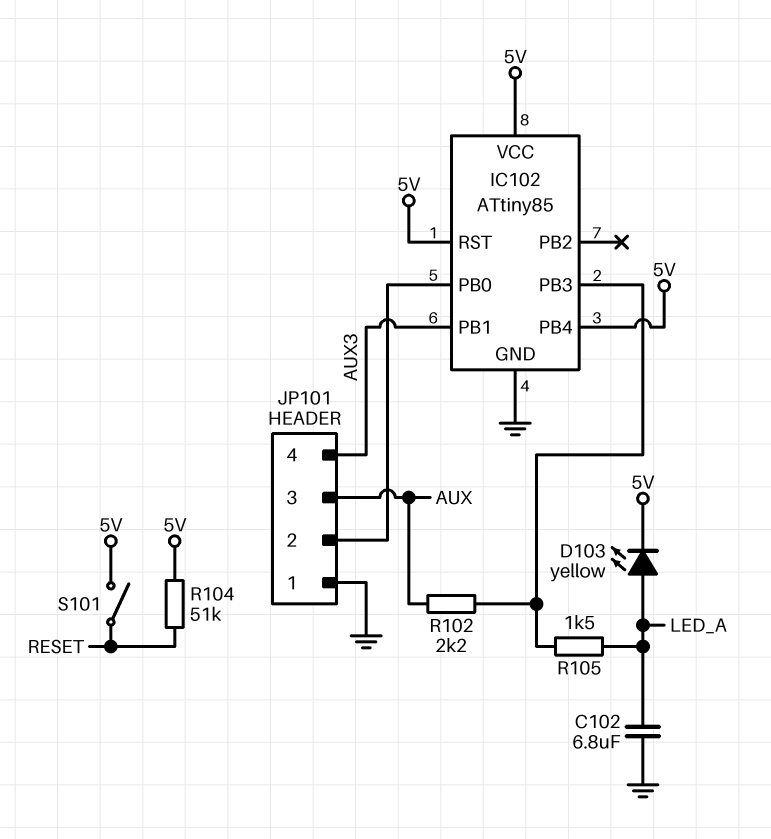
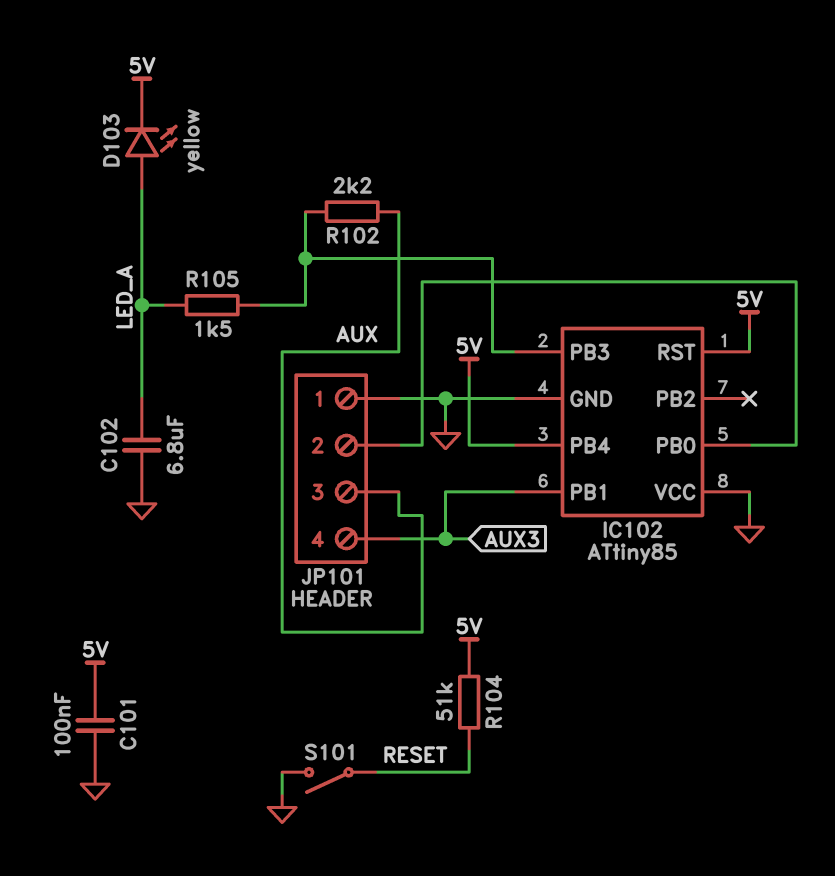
C101: none -> 100nF (5V, GND)
IC102 pin VCC: 5V -> GND
S101: switch (5V, RESET) -> switch (GND, RESET)

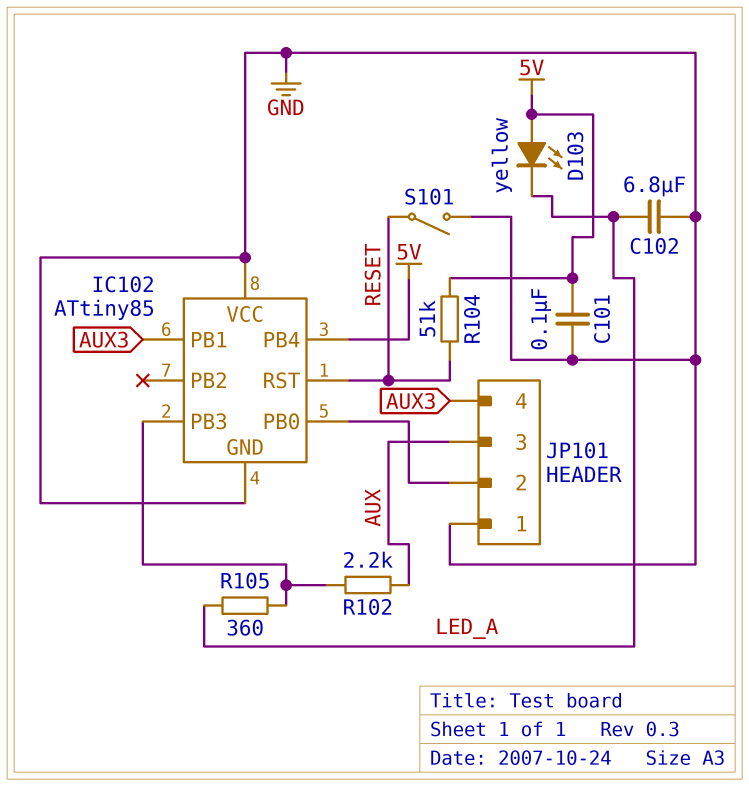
D103: LED yellow (A LED_A, K 5V) -> LED yellow (A 5V, K LED_A)
IC102 pin RST: 5V -> RESET
R105: 1.5k (IC102/PB3, LED_A) -> 360 (IC102/PB3, LED_A)

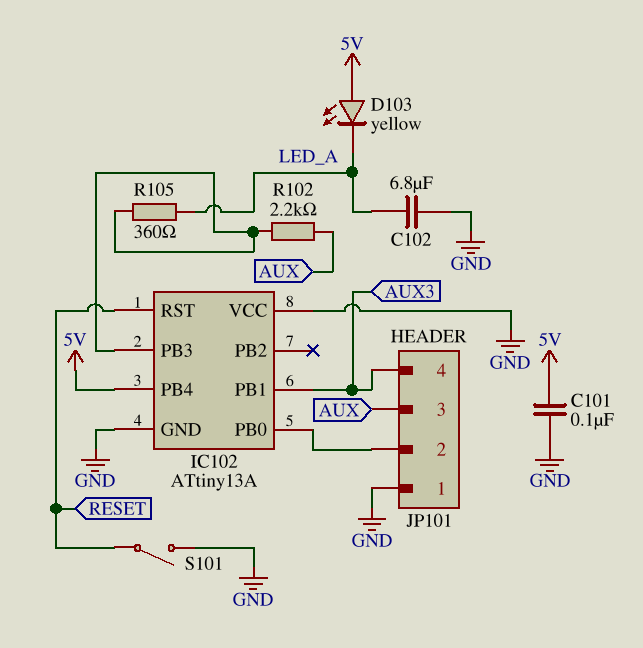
IC102: ATtiny85 -> ATtiny13A
R104: 51k (5V, RESET) -> none

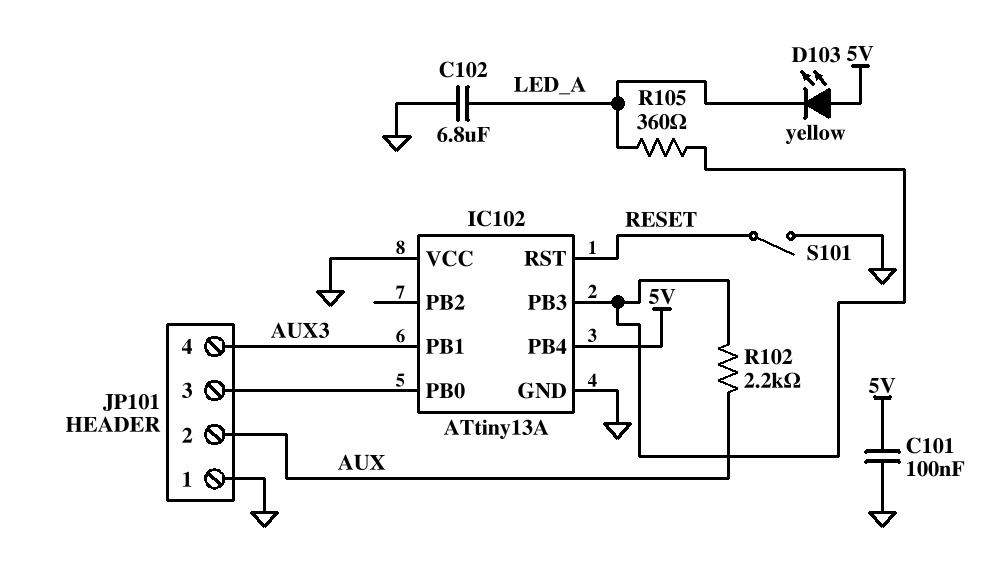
JP101 pin 2: IC102/PB0 -> AUX
JP101 pin 3: AUX -> IC102/PB0

